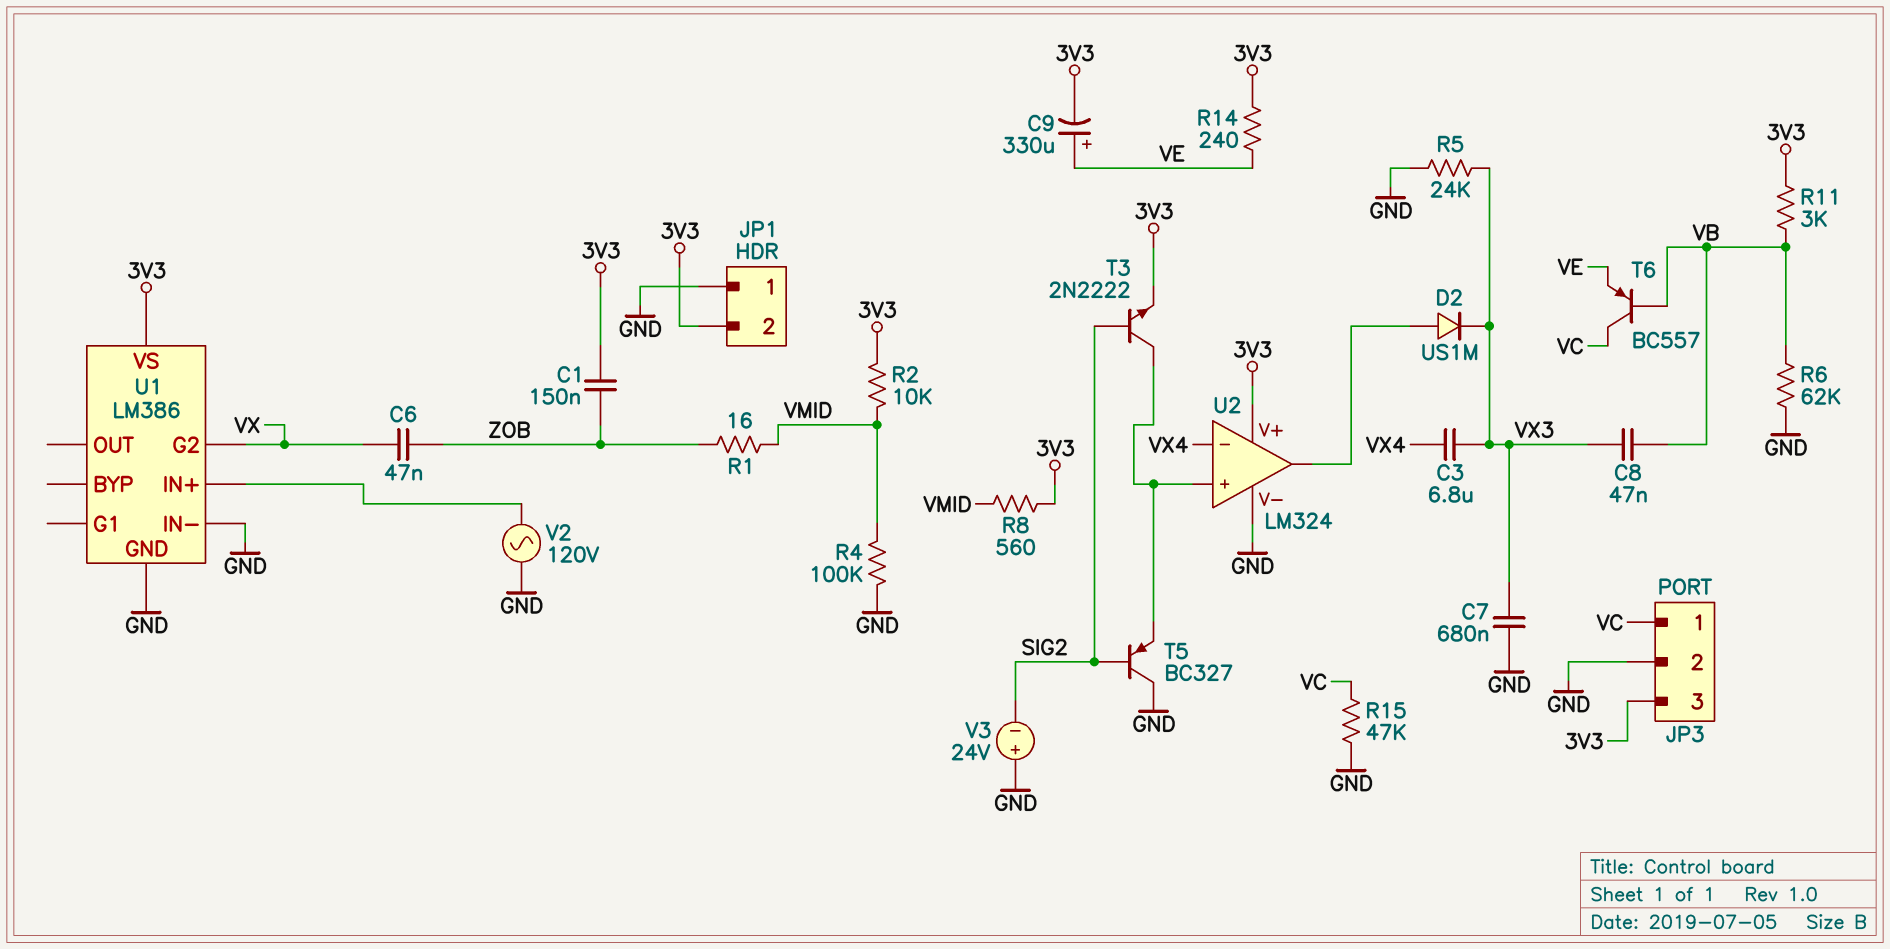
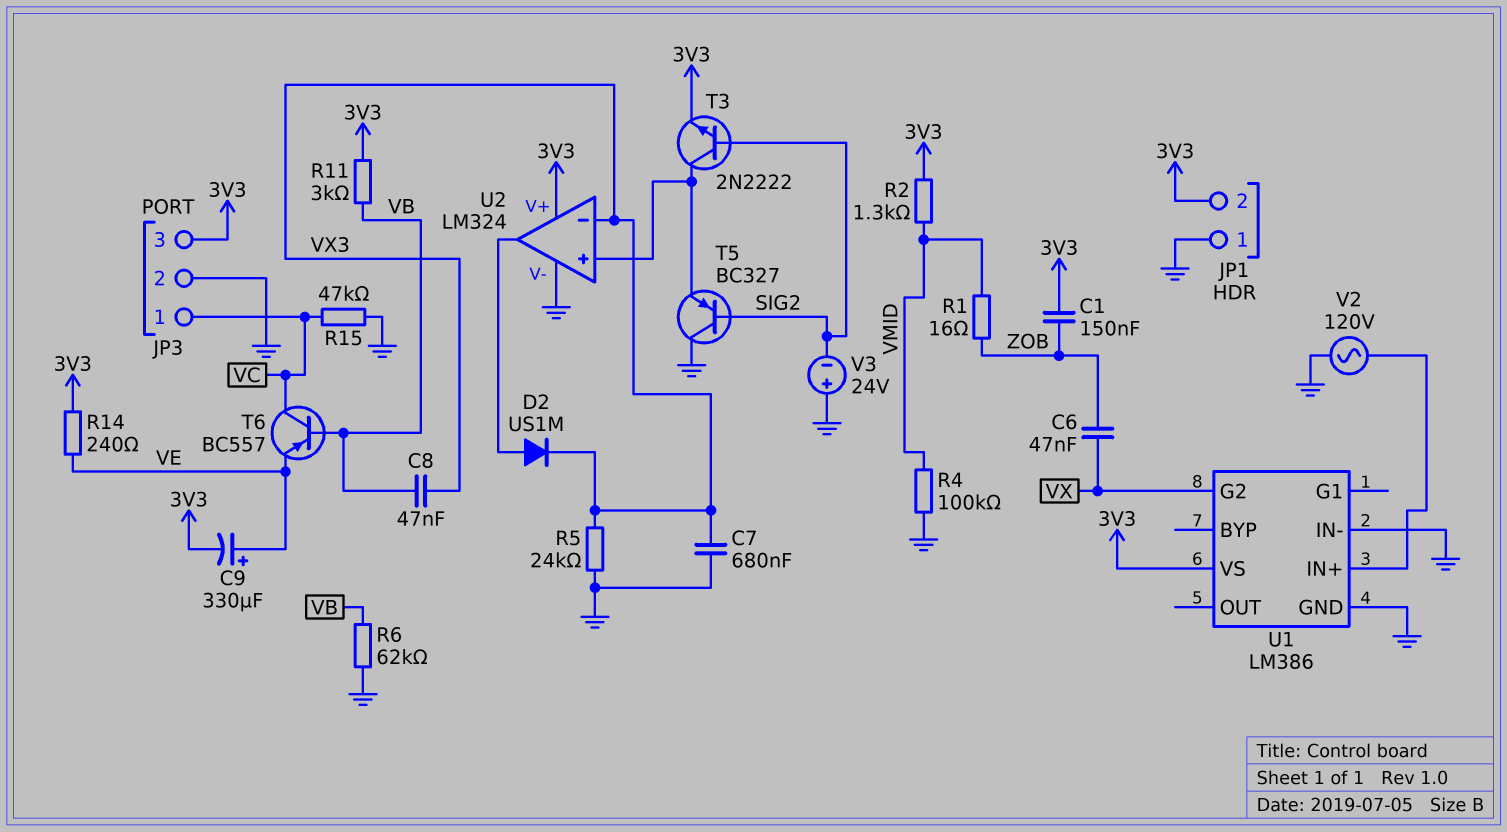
C3: 6.8uF (VX3, VX4) -> none
R2: 10k (3V3, VMID) -> 1.3k (3V3, VMID)
R8: 560 (3V3, VMID) -> none
U2 pin in-: VX4 -> VX3

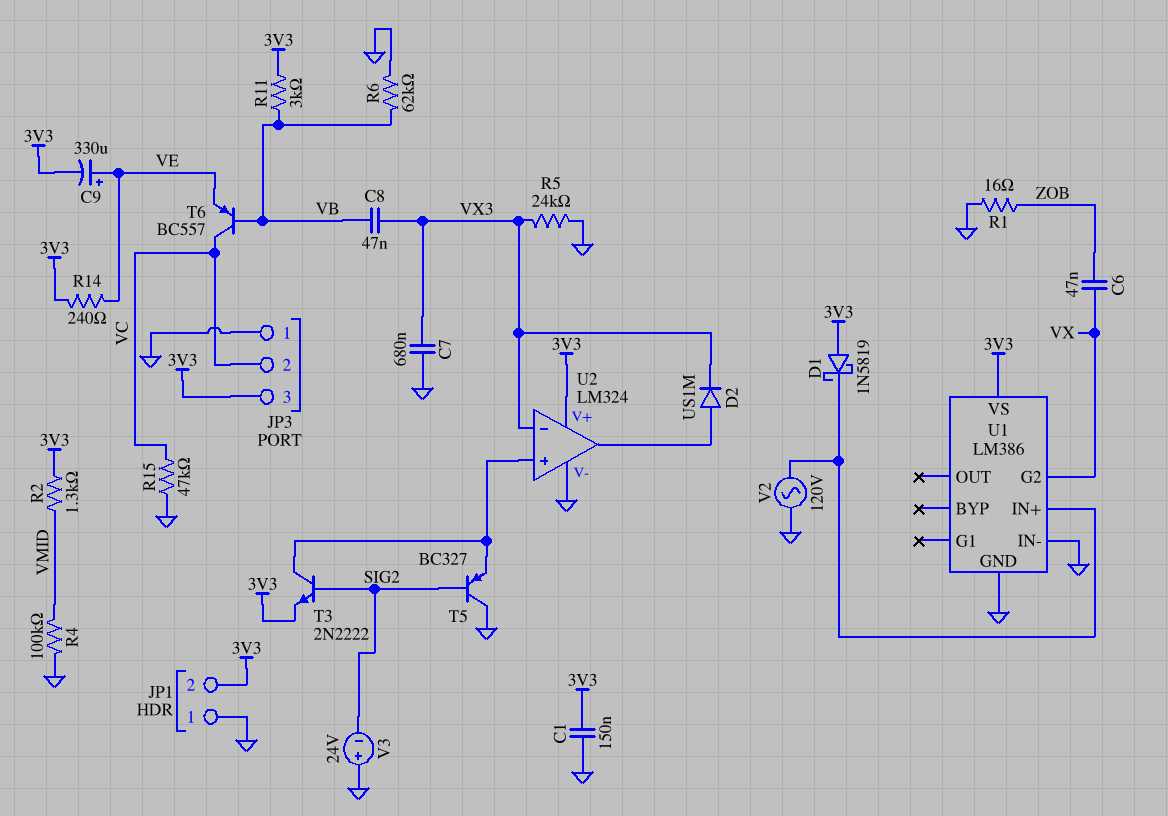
C1: 150nF (3V3, ZOB) -> 150nF (3V3, GND)
D1: none -> schottky 1N5819 (A 3V3, K U1/IN+)
JP3 pin 1: VC -> GND
JP3 pin 2: GND -> VC
R1: 16 (VMID, ZOB) -> 16 (GND, ZOB)

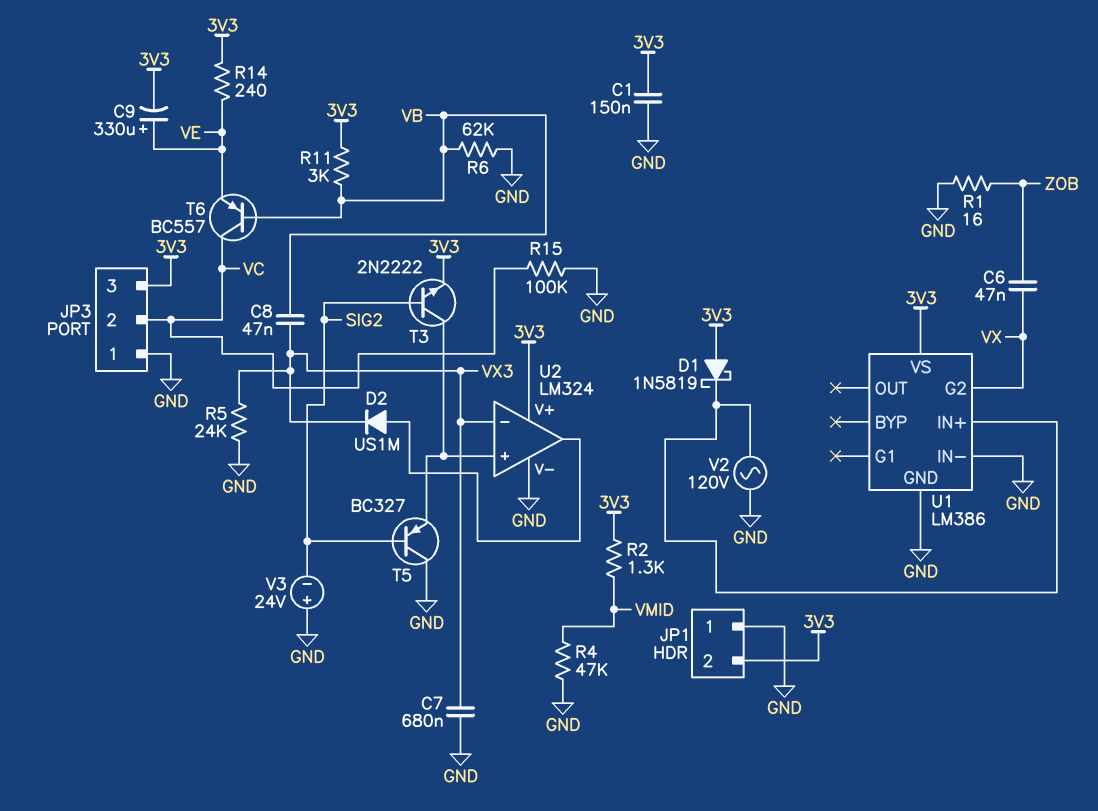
R4: 100k (GND, VMID) -> 47k (GND, VMID)
R15: 47k (GND, VC) -> 100k (GND, VC)

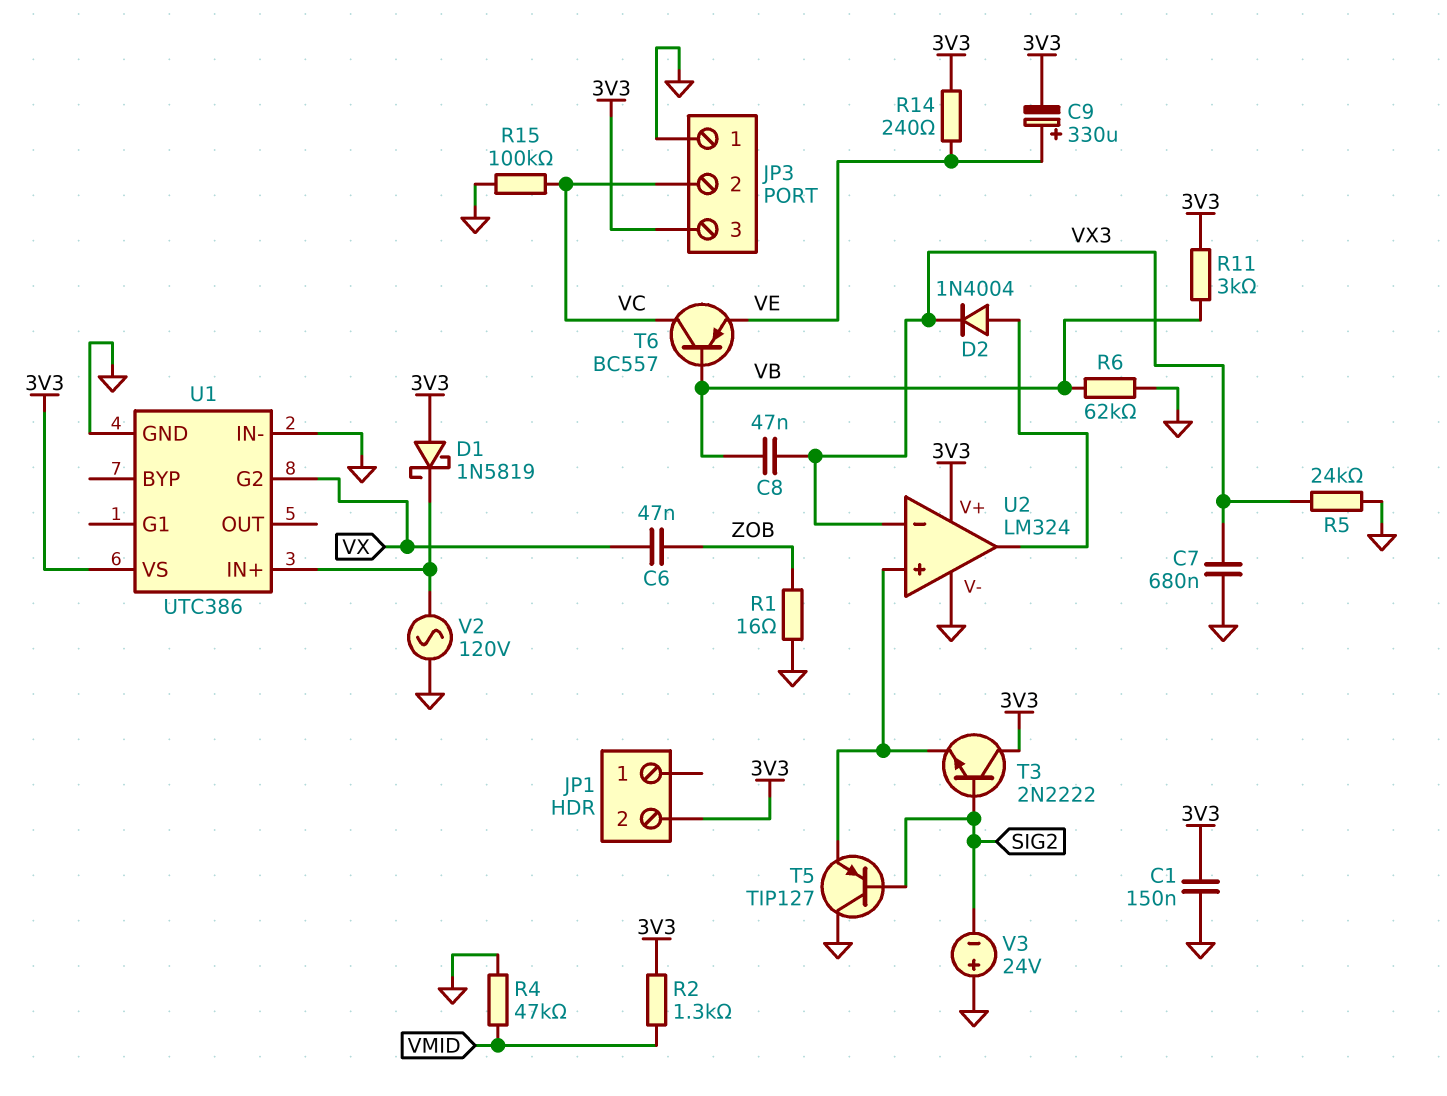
D2: diode US1M (A U2/out, K VX3) -> diode 1N4004 (A U2/out, K VX3)
JP1 pin 1: GND -> none
T3: NPN 2N2222 (B SIG2, C U2/in+, E 3V3) -> NPN 2N2222 (B SIG2, C 3V3, E U2/in+)
T5: PNP BC327 (B SIG2, C GND, E U2/in+) -> PNP TIP127 (B SIG2, C GND, E U2/in+)
U1: LM386 -> UTC386

